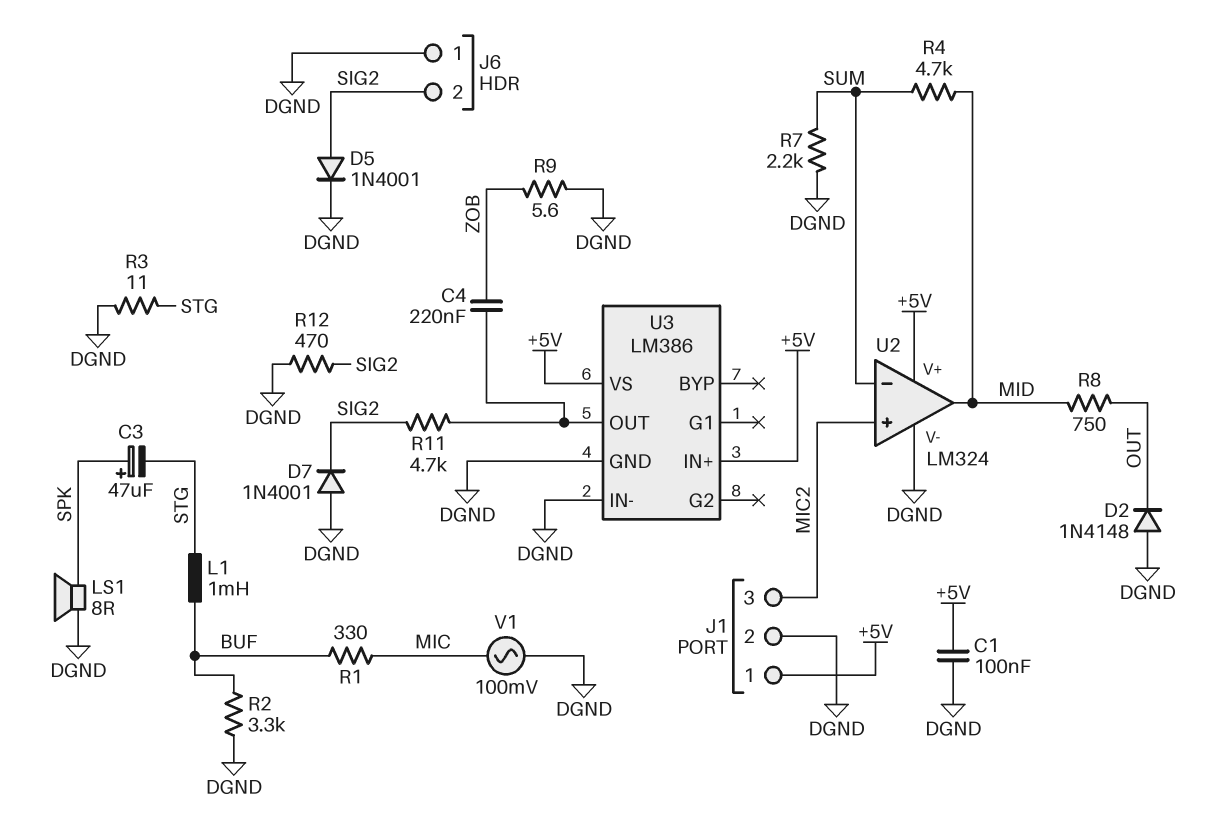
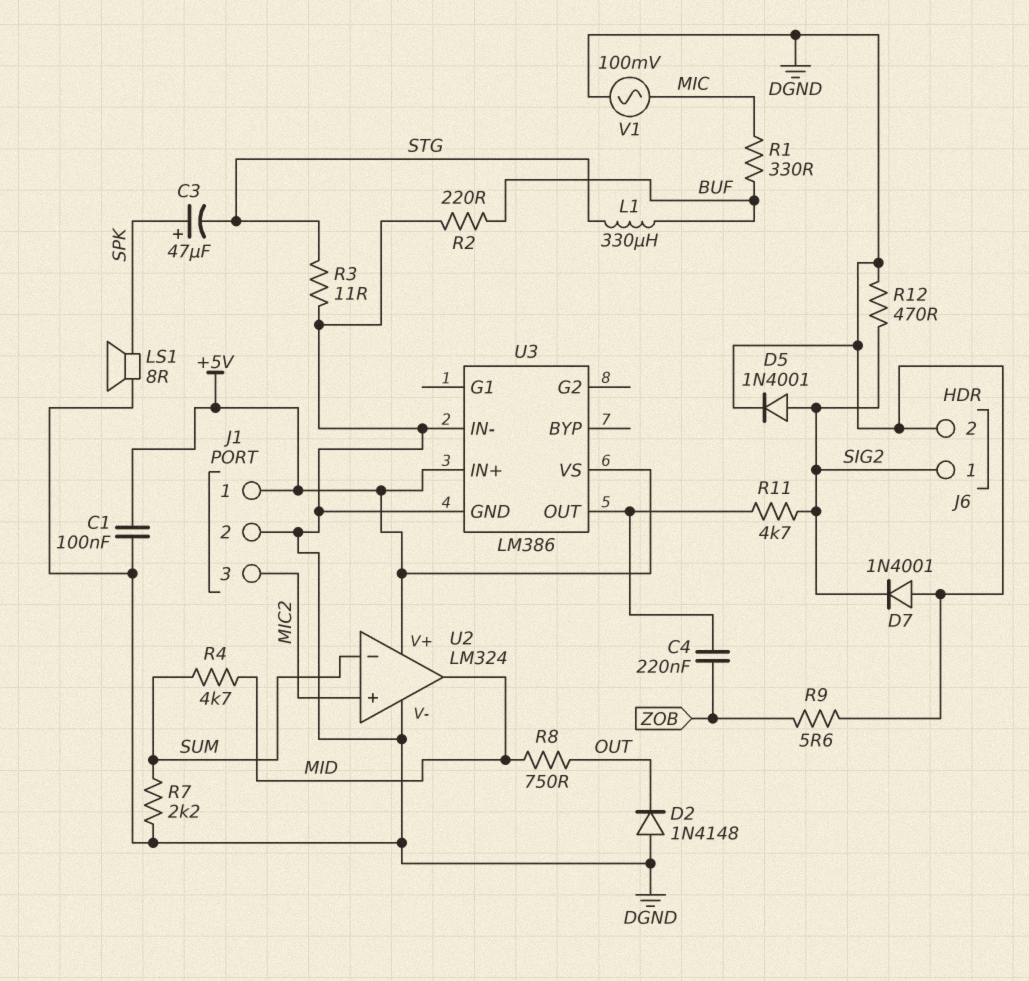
J6 pin 1: DGND -> SIG2
J6 pin 2: SIG2 -> DGND
L1: 1mH (BUF, STG) -> 330uH (BUF, STG)
R2: 3.3k (BUF, DGND) -> 220 (BUF, DGND)

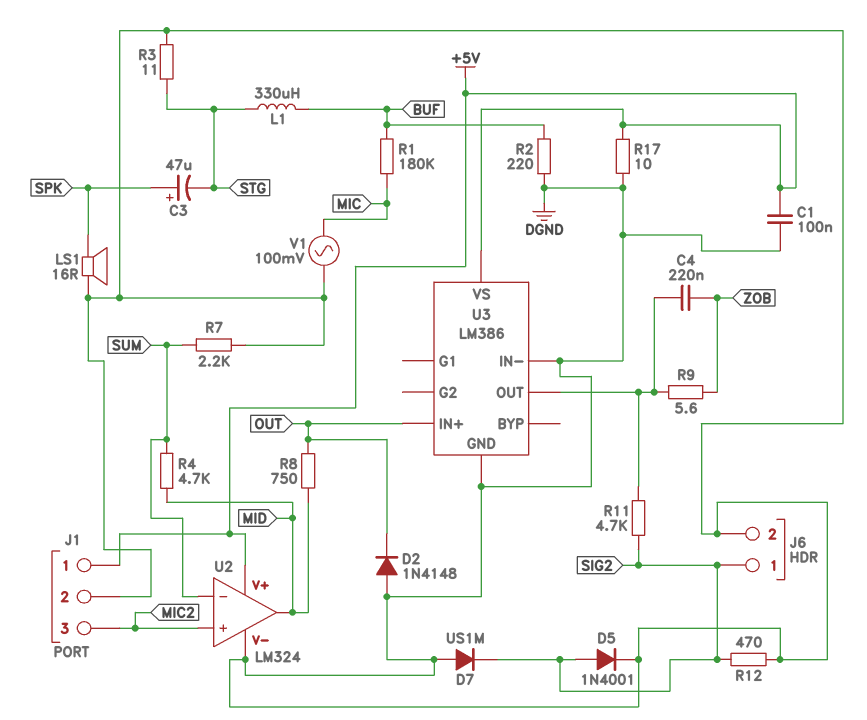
D7: diode 1N4001 (A DGND, K SIG2) -> diode US1M (A DGND, K SIG2)
LS1: speaker 8R (DGND, SPK) -> speaker 16R (DGND, SPK)
R1: 330 (BUF, MIC) -> 180k (BUF, MIC)
R9: 5.6 (DGND, ZOB) -> 5.6 (U3/OUT, ZOB)
R17: none -> 10 (+5V, DGND)
U3 pin IN+: +5V -> OUT

